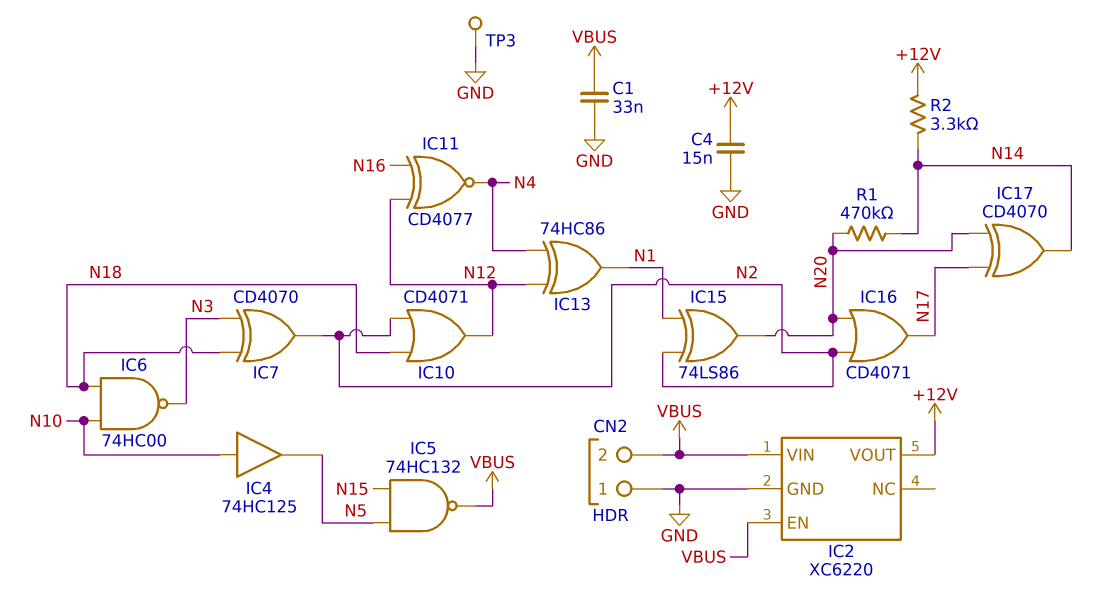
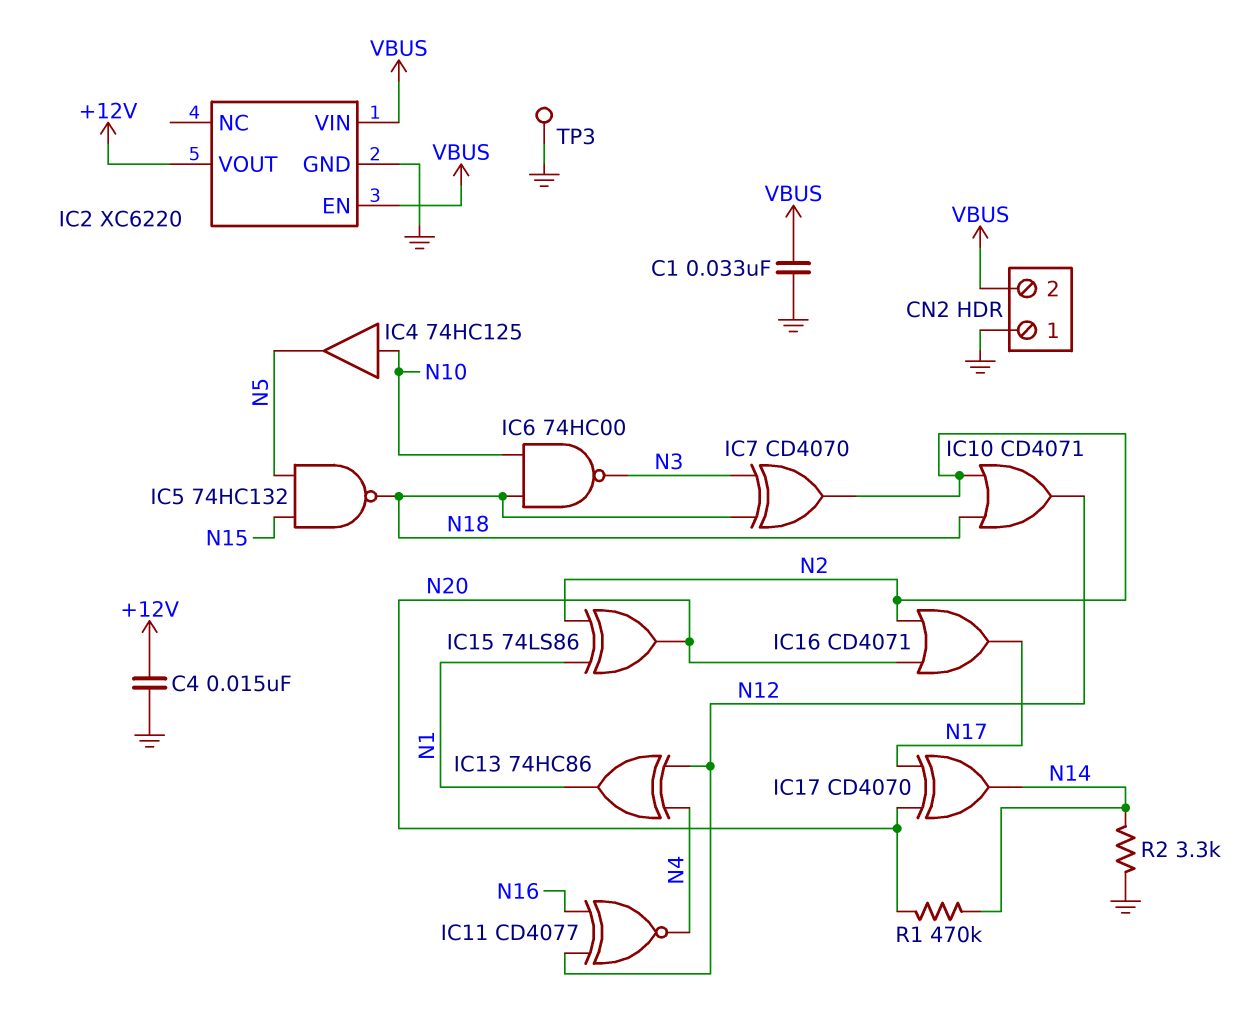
IC5: NAND 74HC132 (in N5, in N15, out VBUS) -> NAND 74HC132 (in N5, in N15, out N18)
R2: 3.3k (+12V, N14) -> 3.3k (GND, N14)

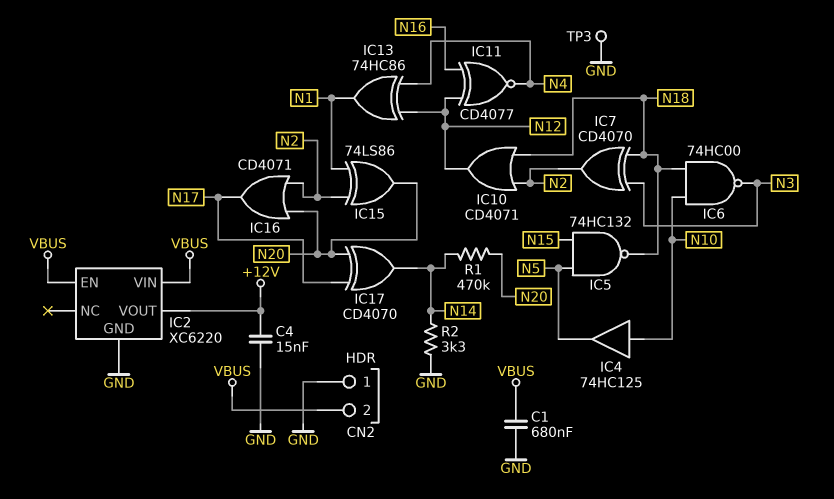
C1: 33nF (GND, VBUS) -> 680nF (GND, VBUS)

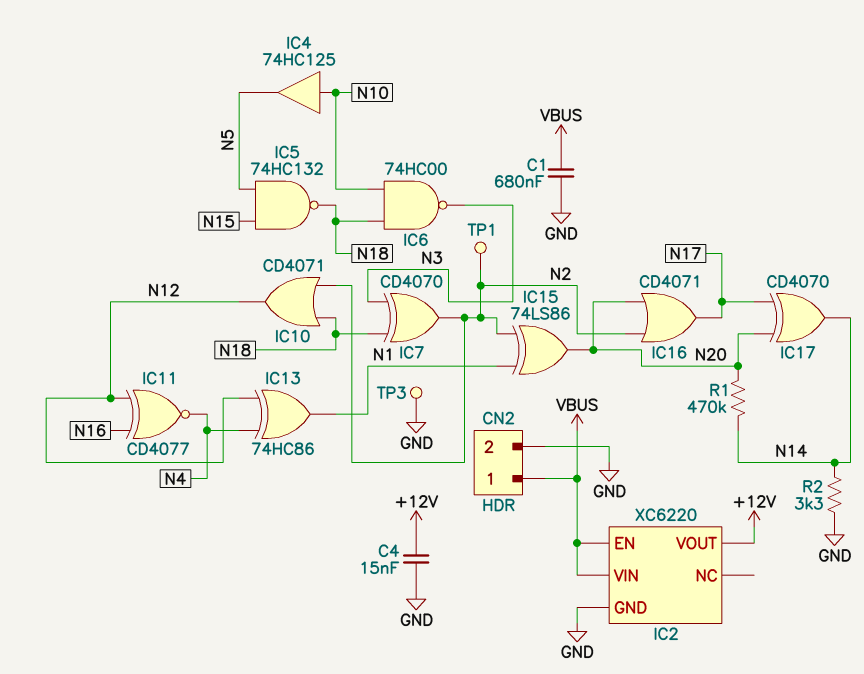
CN2 pin 1: GND -> VBUS
CN2 pin 2: VBUS -> GND
TP1: none -> test point (N2)

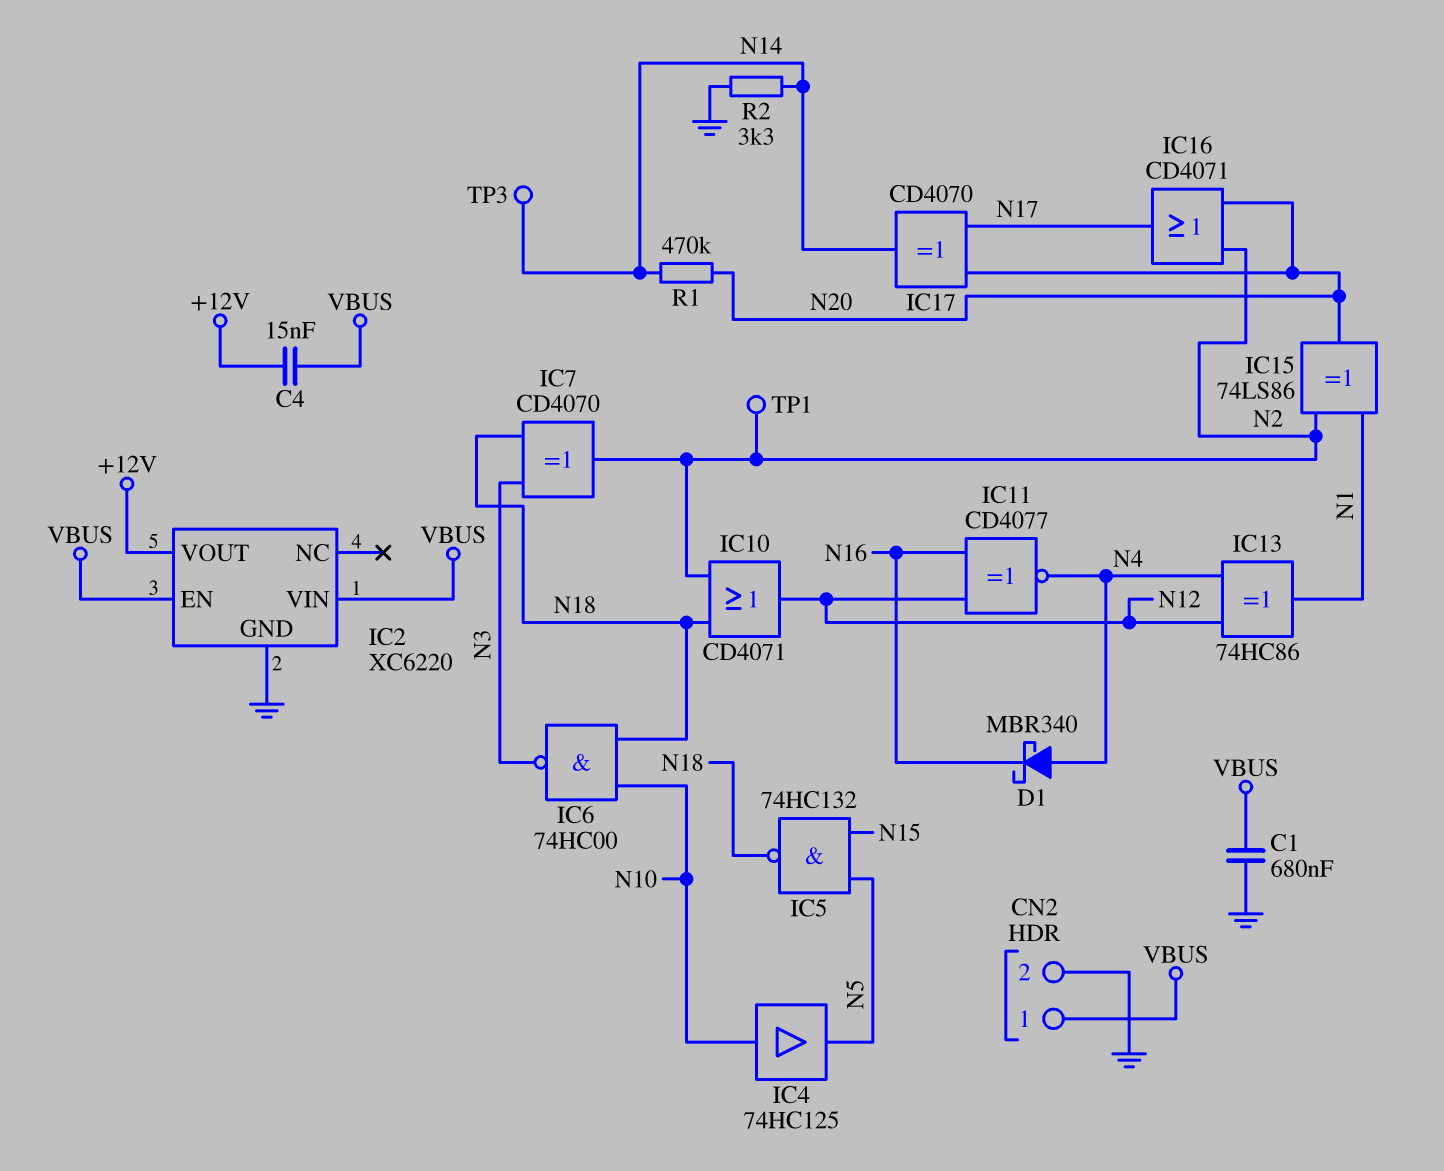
C4: 15nF (+12V, GND) -> 15nF (+12V, VBUS)
D1: none -> schottky MBR340 (A N4, K N16)
TP3: test point (GND) -> test point (N14)

